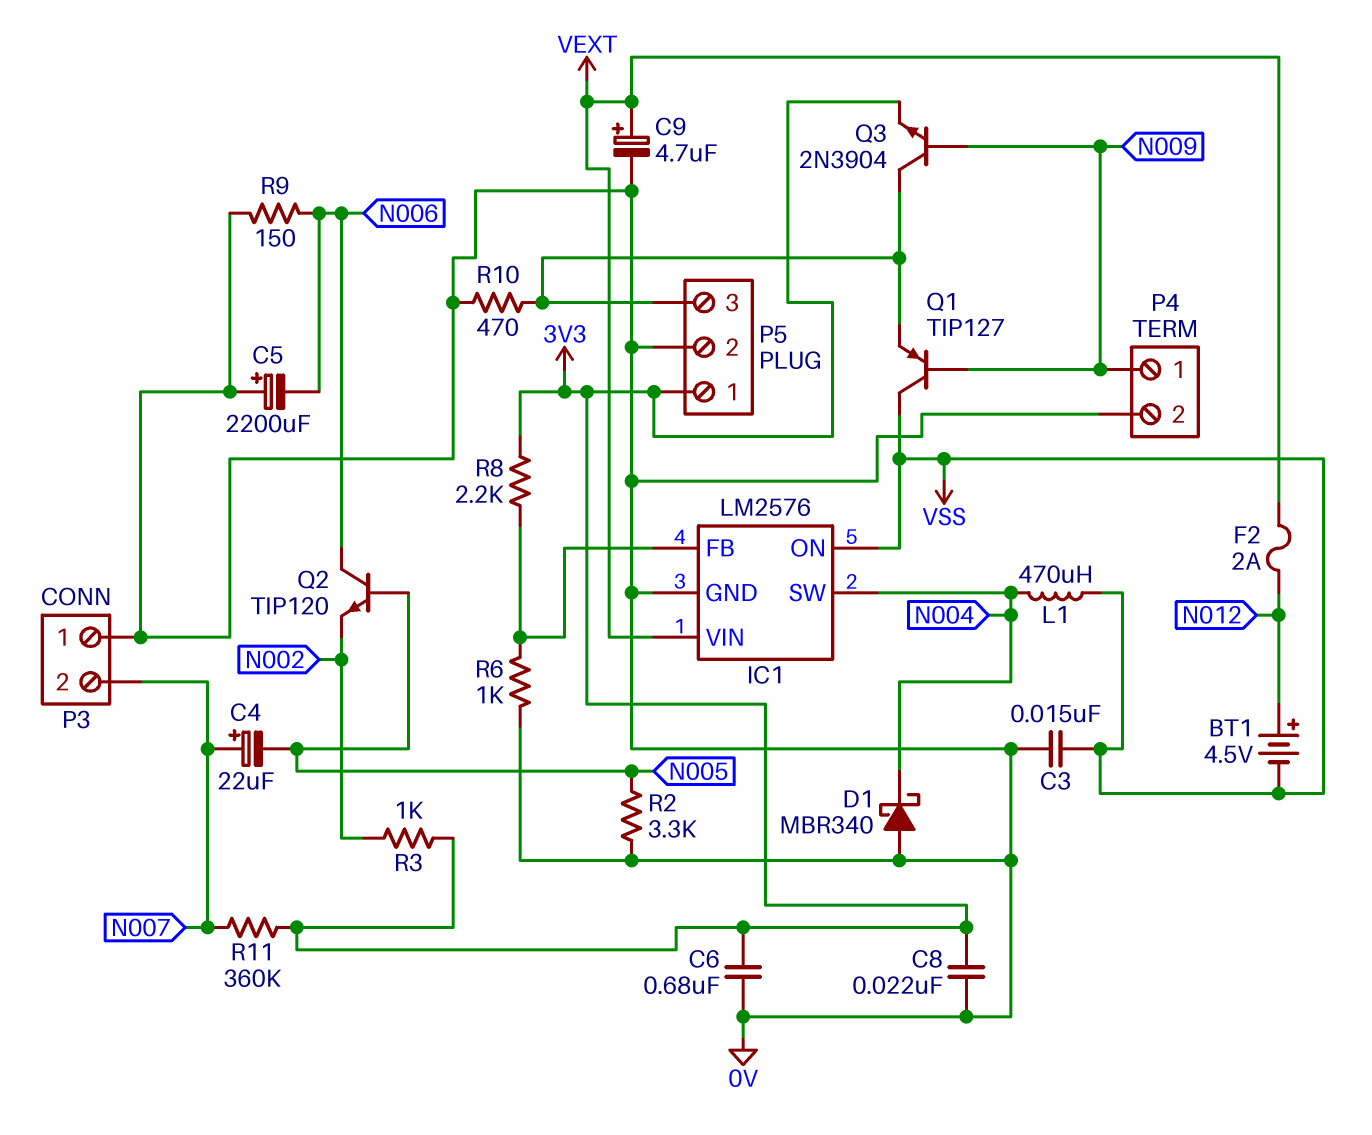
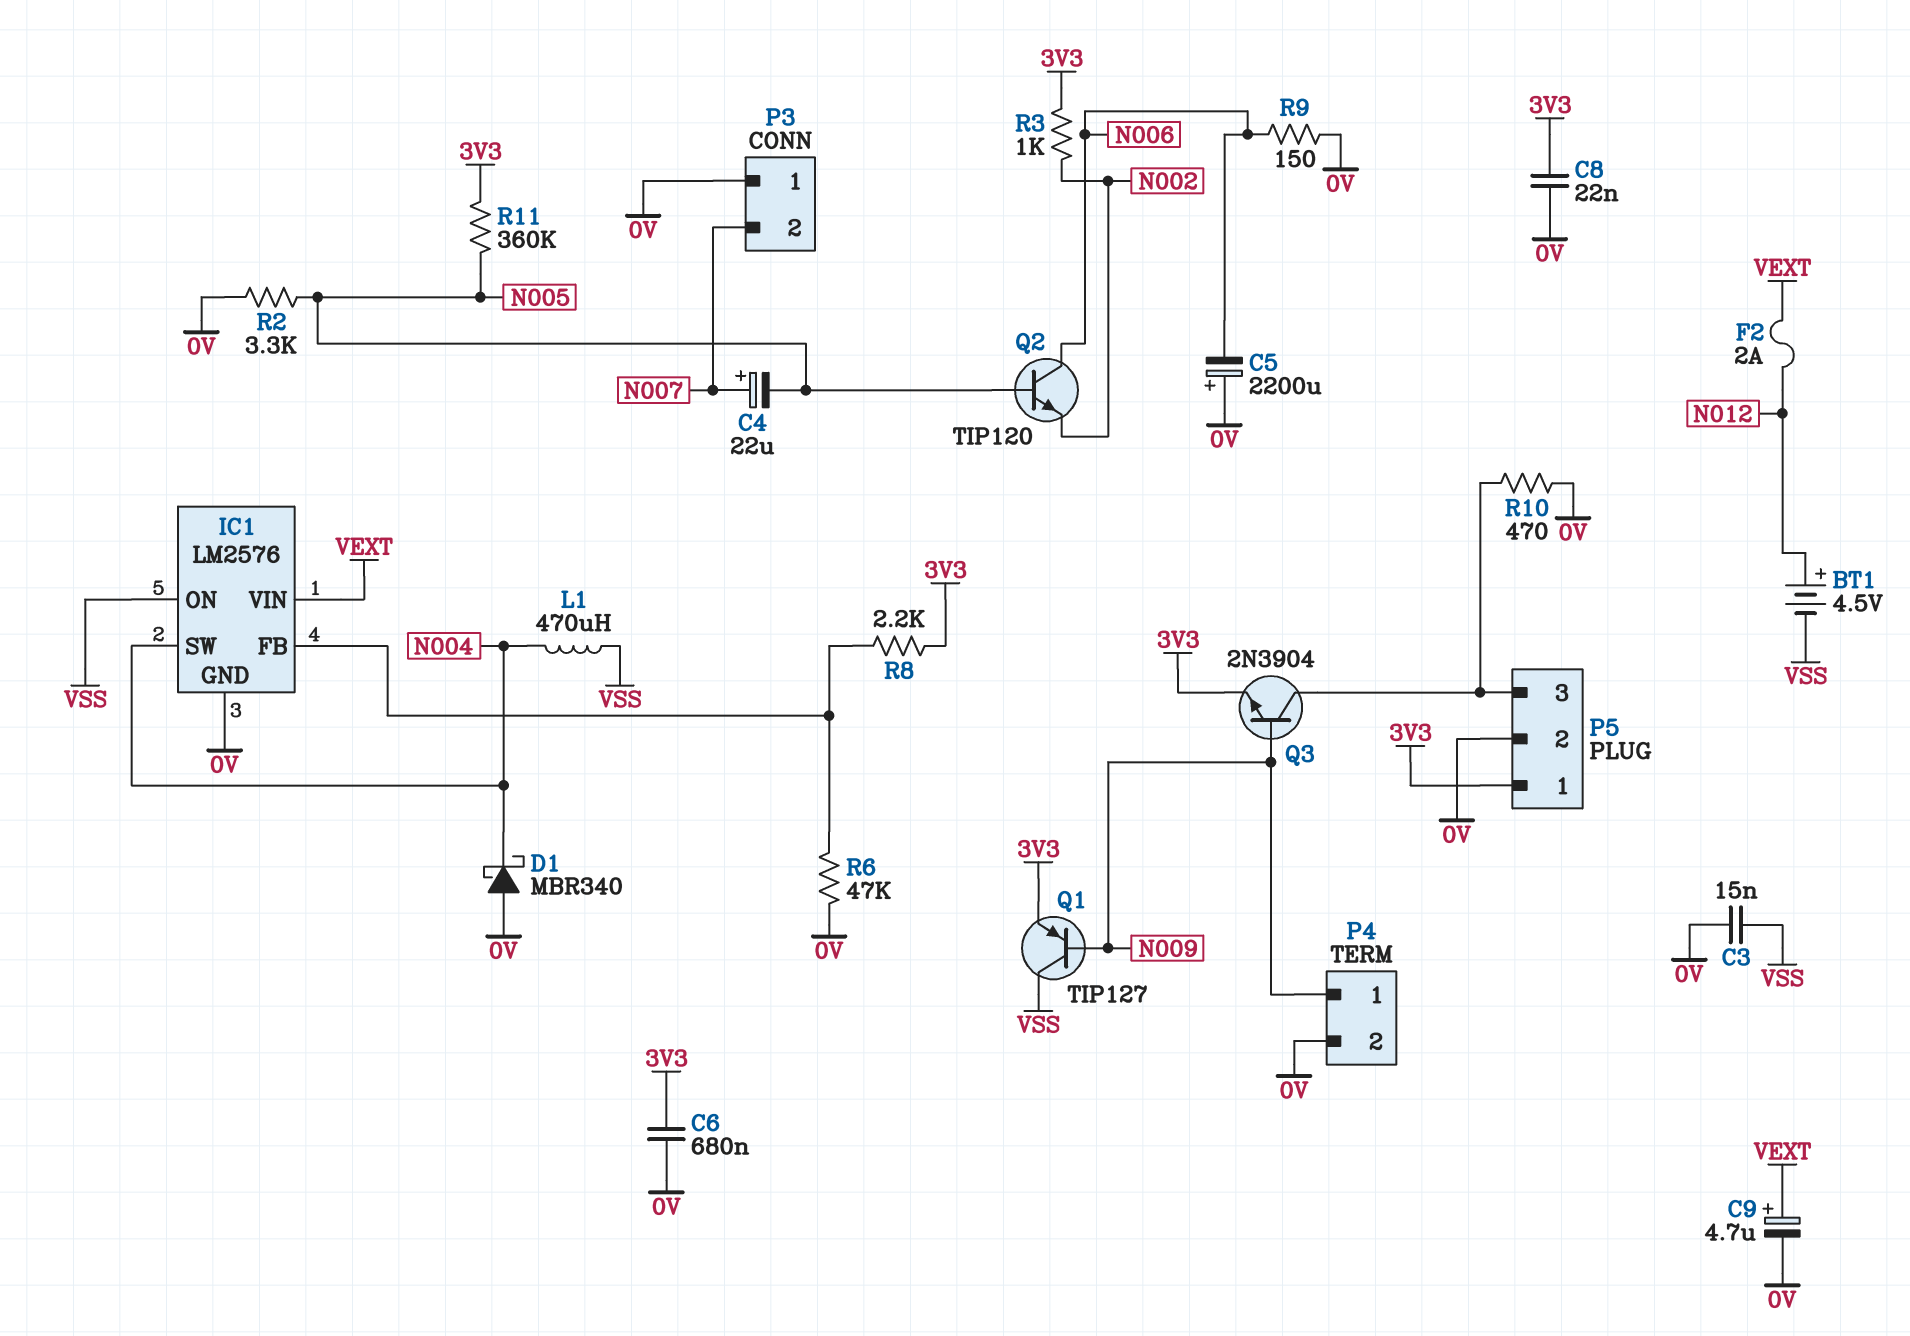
Q1: PNP TIP127 (B N009, C VSS, E P5/3) -> PNP TIP127 (B N009, C VSS, E 3V3)
R6: 1k (0V, IC1/FB) -> 47k (0V, IC1/FB)
R11: 360k (3V3, N007) -> 360k (3V3, N005)

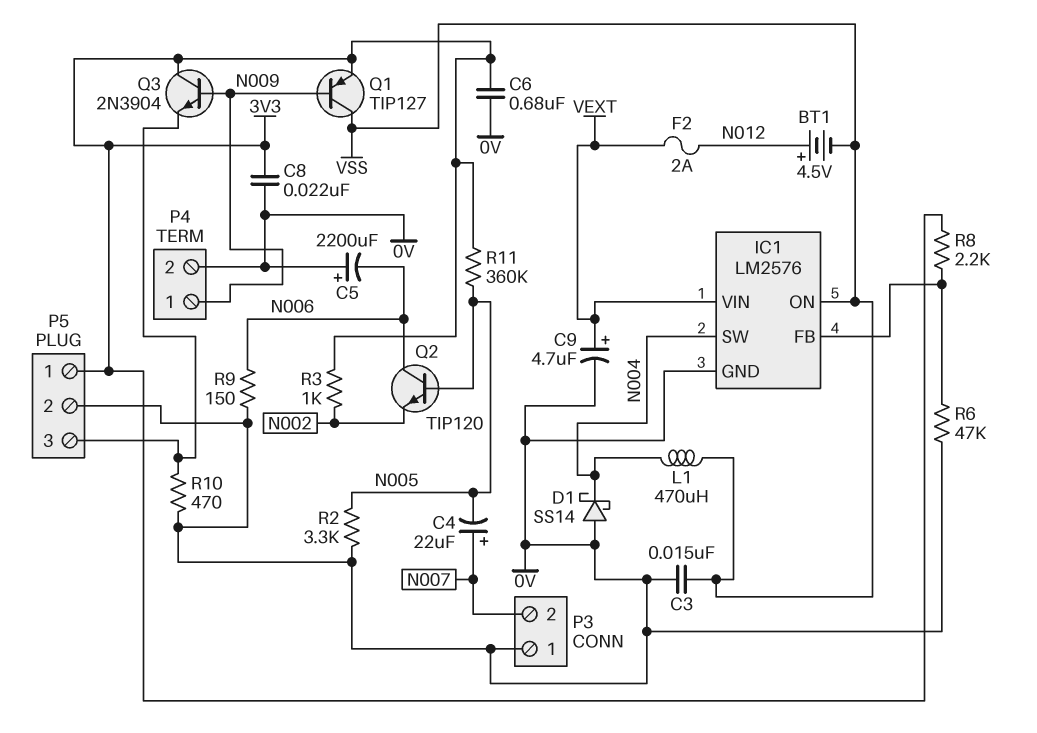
D1: schottky MBR340 (A 0V, K N004) -> schottky SS14 (A 0V, K N004)
Q3: NPN 2N3904 (B N009, C P5/3, E 3V3) -> NPN 2N3904 (B N009, C 3V3, E P5/3)

